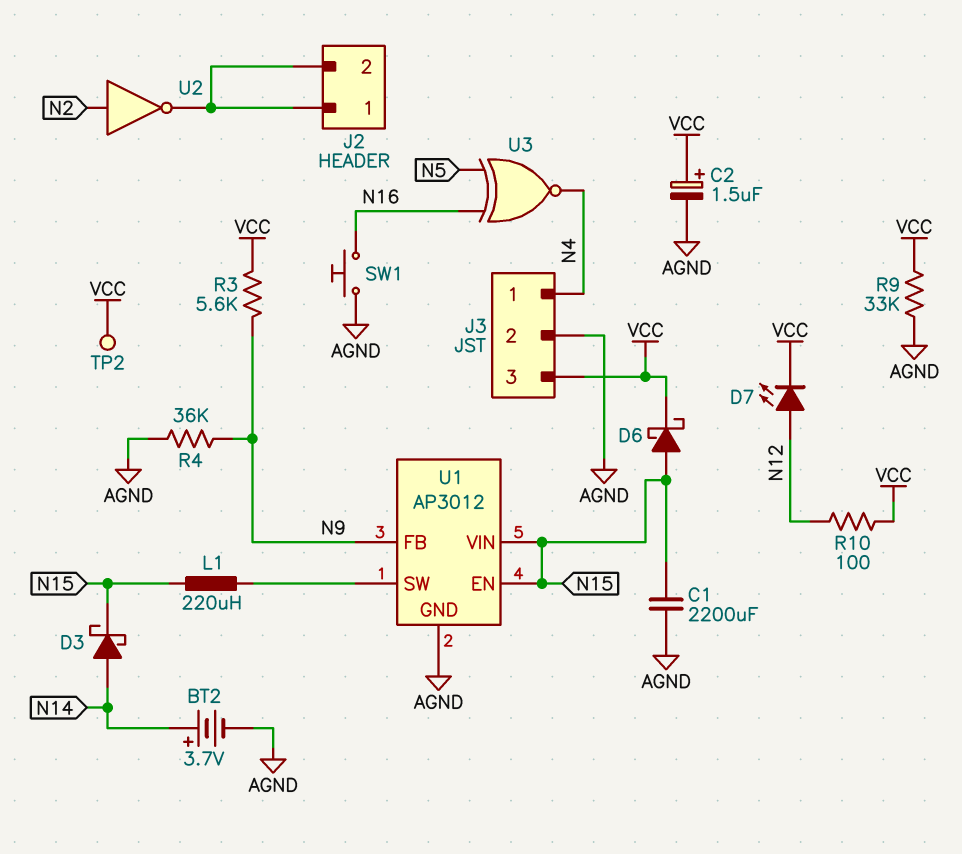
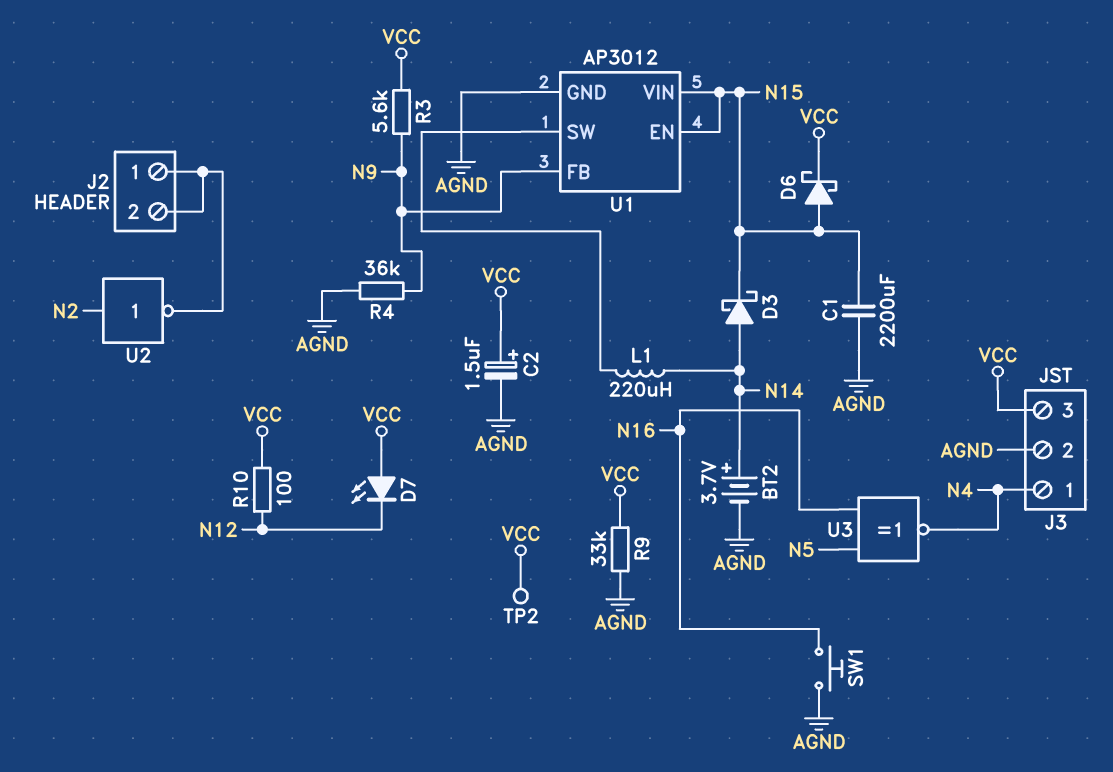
D7: LED (A N12, K VCC) -> LED (A VCC, K N12)
L1: 220uH (N15, U1/SW) -> 220uH (N14, U1/SW)

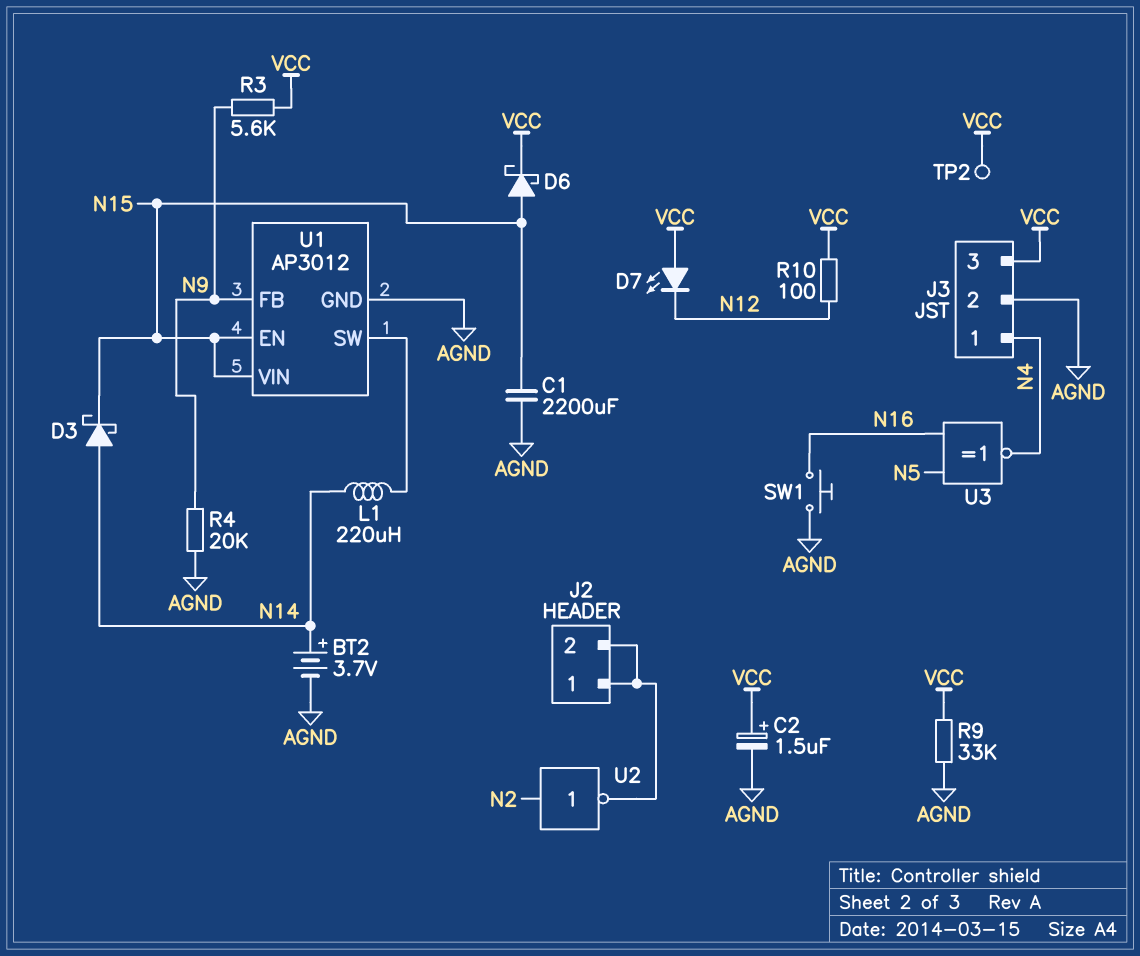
R4: 36k (AGND, N9) -> 20k (AGND, N9)

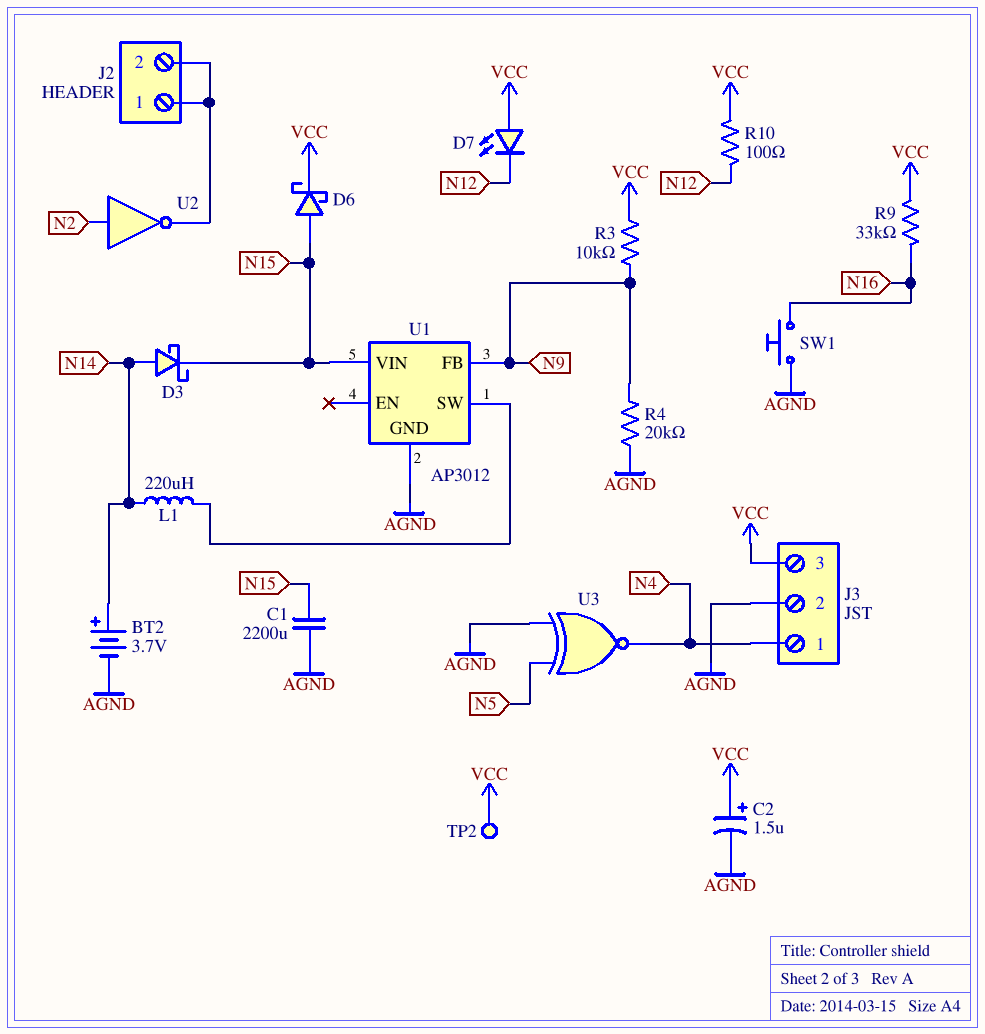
R3: 5.6k (N9, VCC) -> 10k (N9, VCC)
R9: 33k (AGND, VCC) -> 33k (N16, VCC)
U1 pin EN: N15 -> none
U3: XNOR (in N5, in N16, out N4) -> XNOR (in AGND, in N5, out N4)

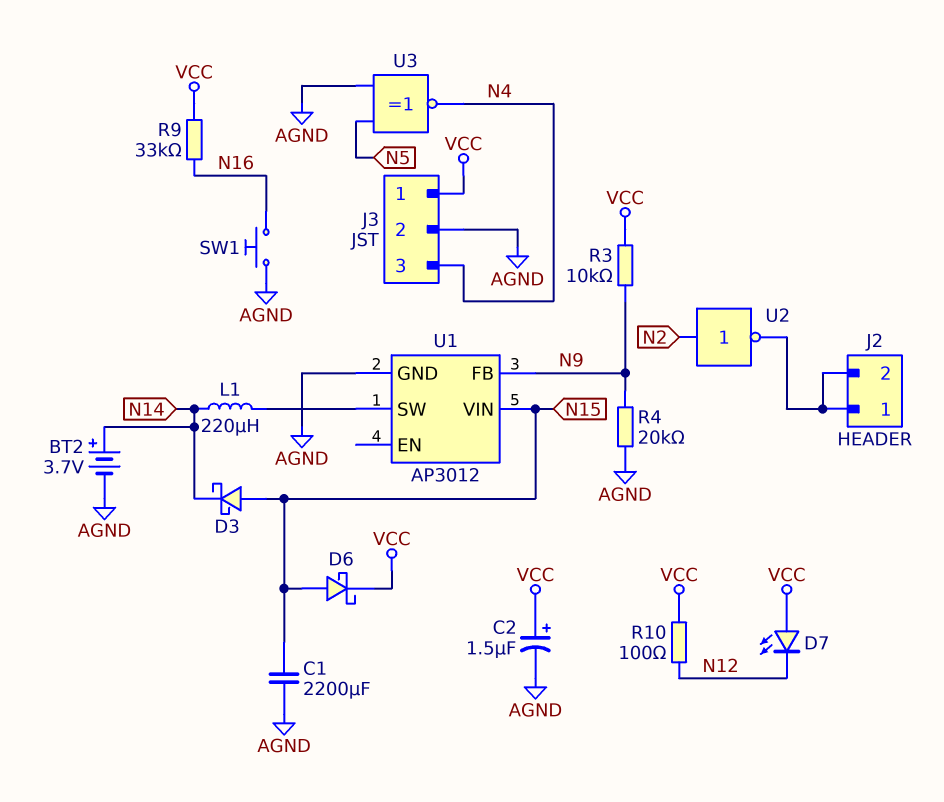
D3: schottky (A N14, K N15) -> schottky (A N15, K N14)
J3 pin 1: N4 -> VCC
J3 pin 3: VCC -> N4
TP2: test point (VCC) -> none

